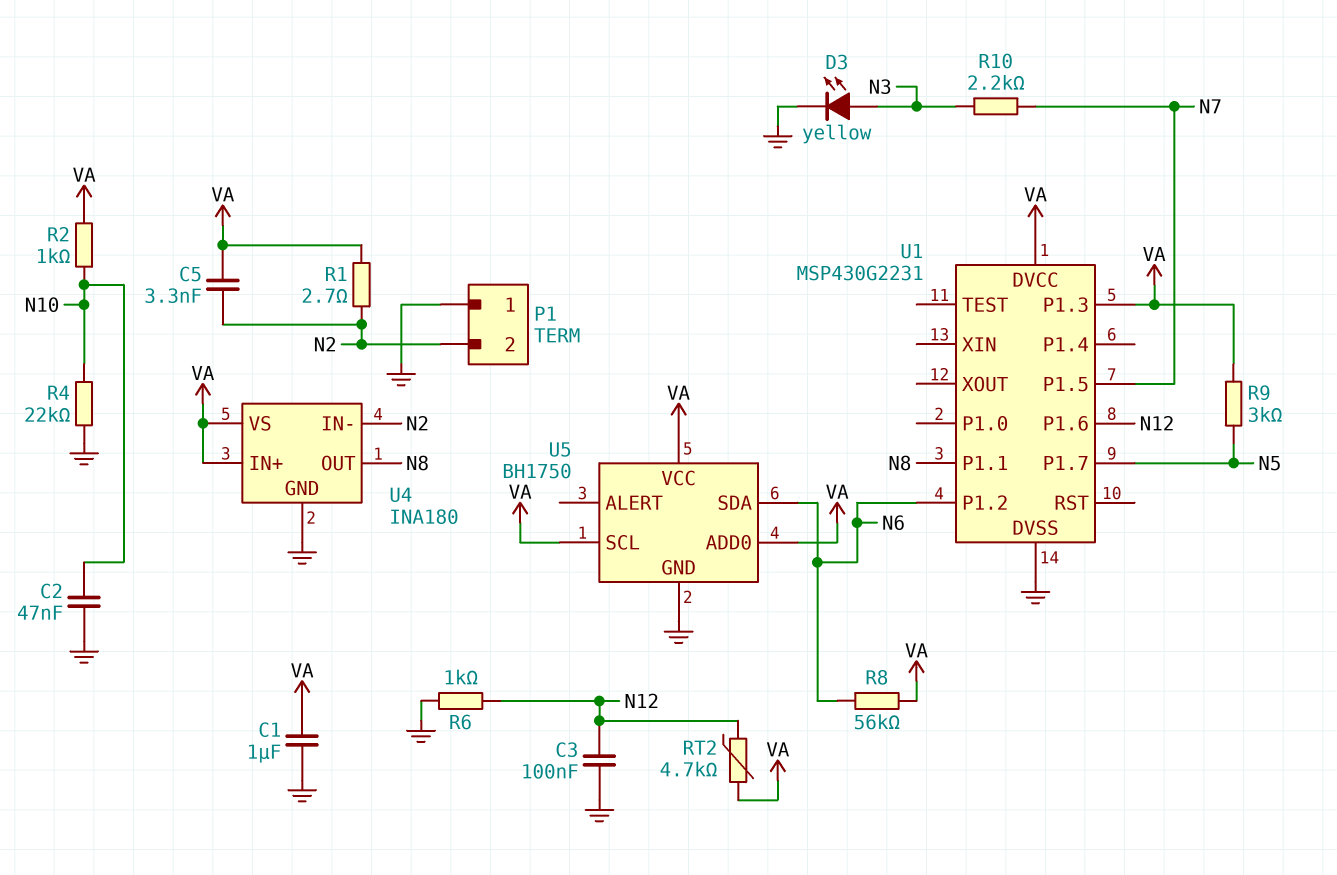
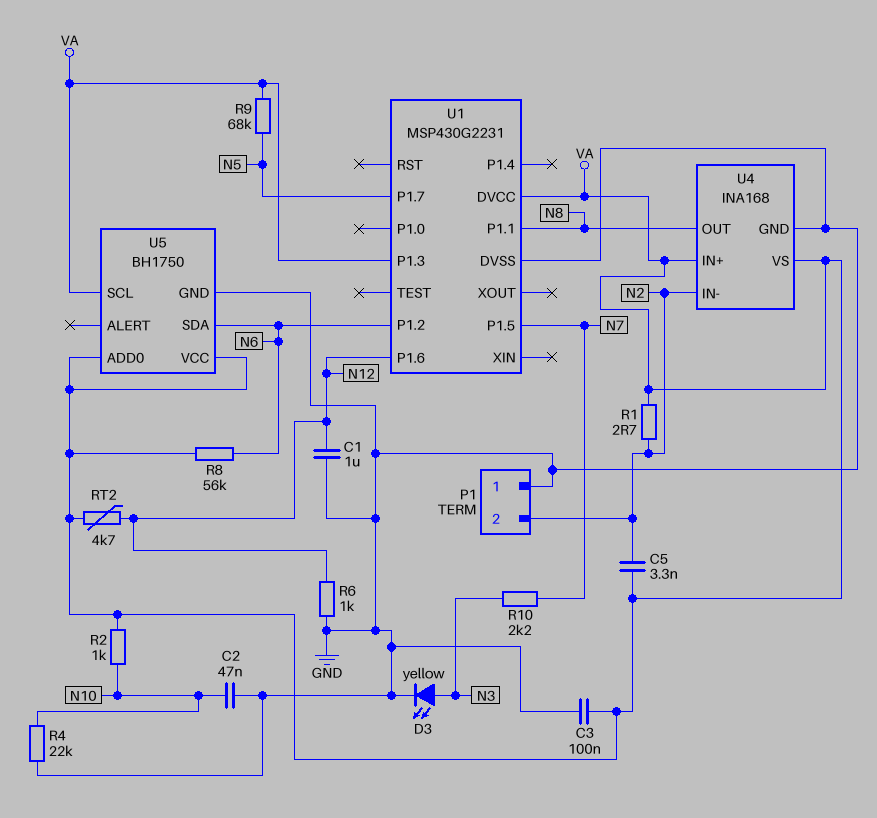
C1: 1uF (GND, VA) -> 1uF (GND, N12)
C3: 100nF (GND, N12) -> 100nF (GND, VA)
R9: 3k (N5, VA) -> 68k (N5, VA)
U4: INA180 -> INA168

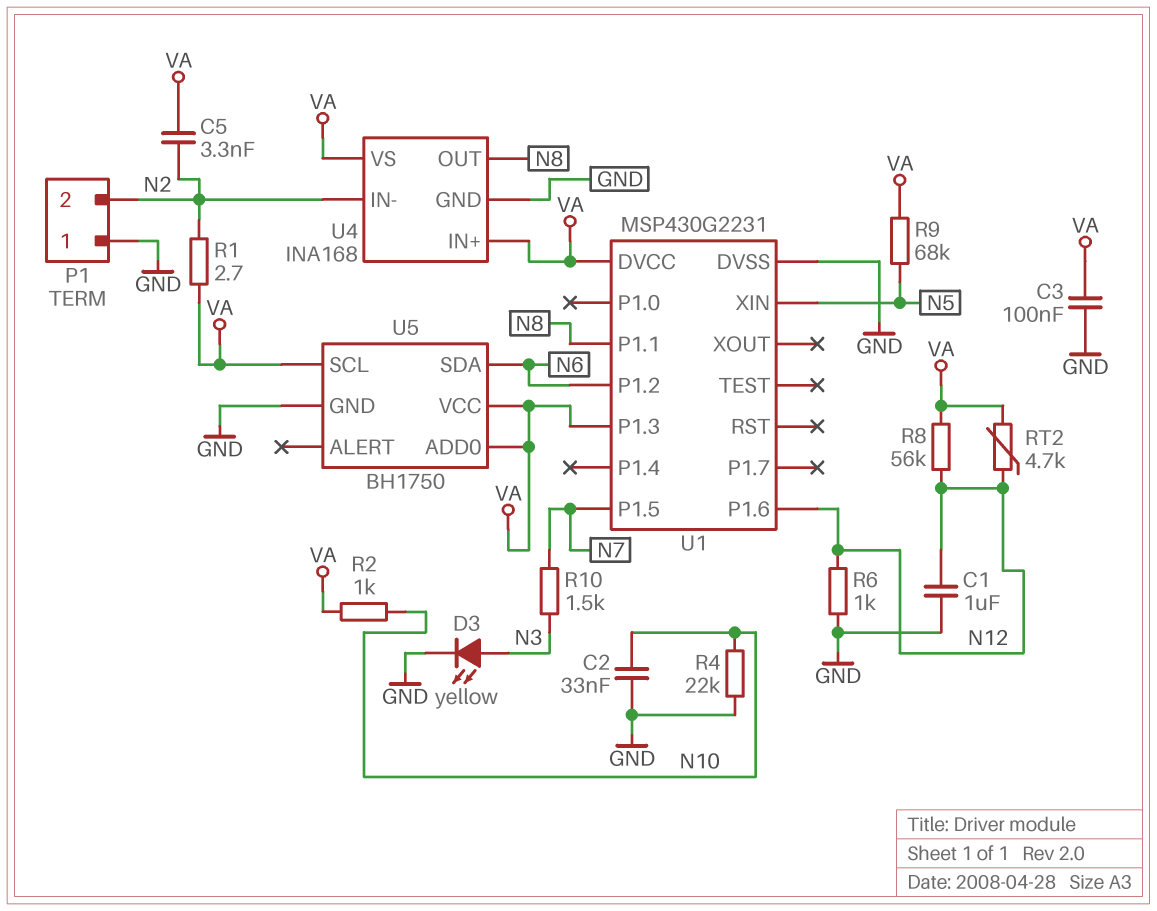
C2: 47nF (GND, N10) -> 33nF (GND, N10)
R8: 56k (N6, VA) -> 56k (N12, VA)
R10: 2.2k (N3, N7) -> 1.5k (N3, N7)
U1 pin P1.7: N5 -> none
U1 pin XIN: none -> N5

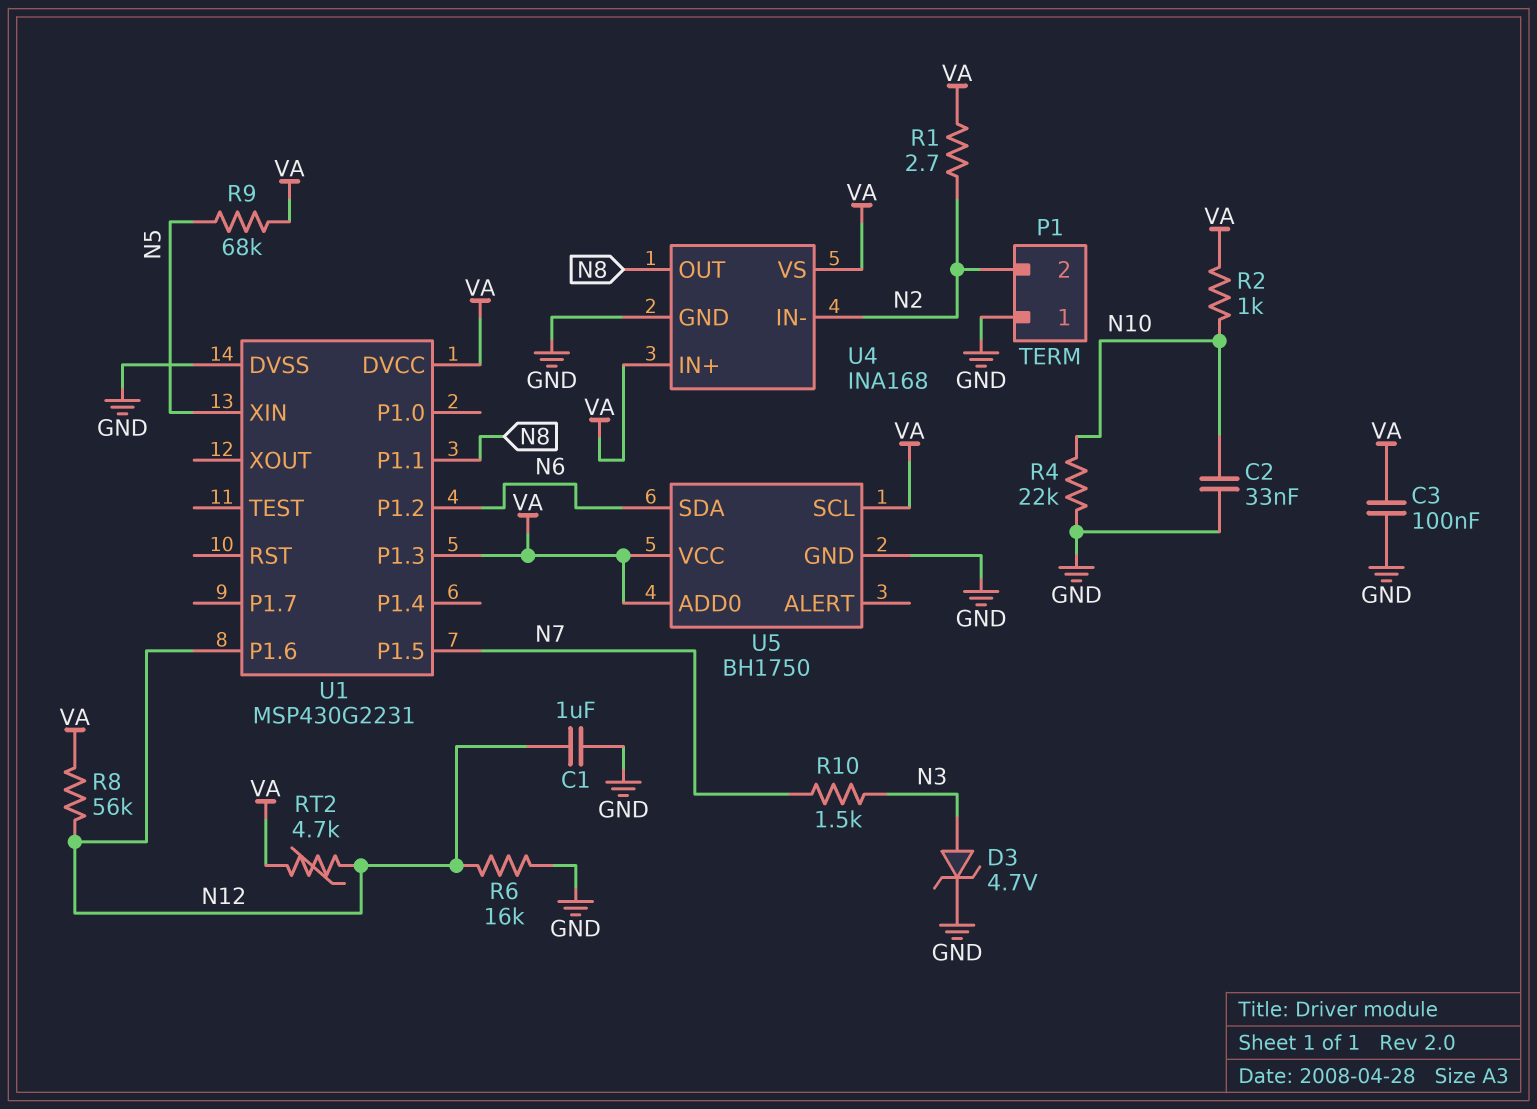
C5: 3.3nF (N2, VA) -> none
D3: LED yellow (A N3, K GND) -> zener 4.7V (A N3, K GND)
R6: 1k (GND, N12) -> 16k (GND, N12)

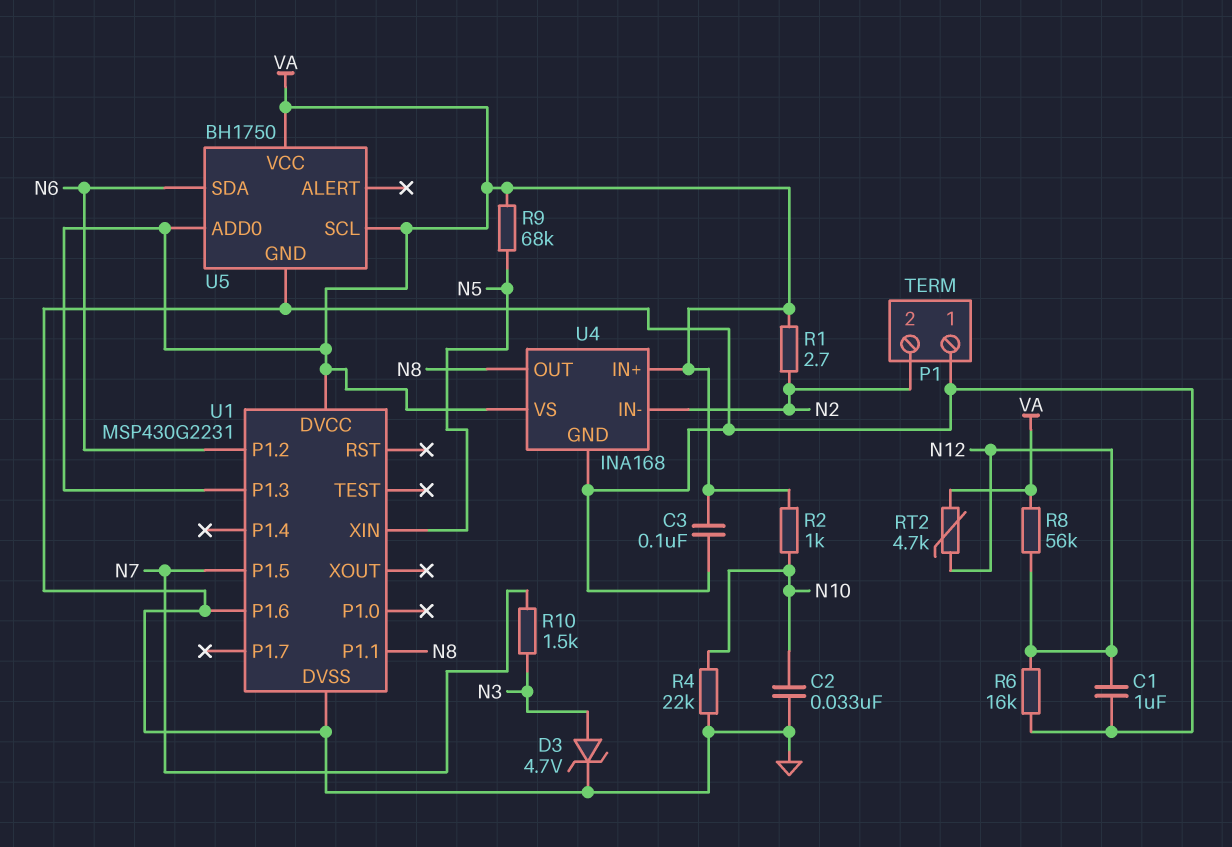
U1 pin P1.6: N12 -> GND

